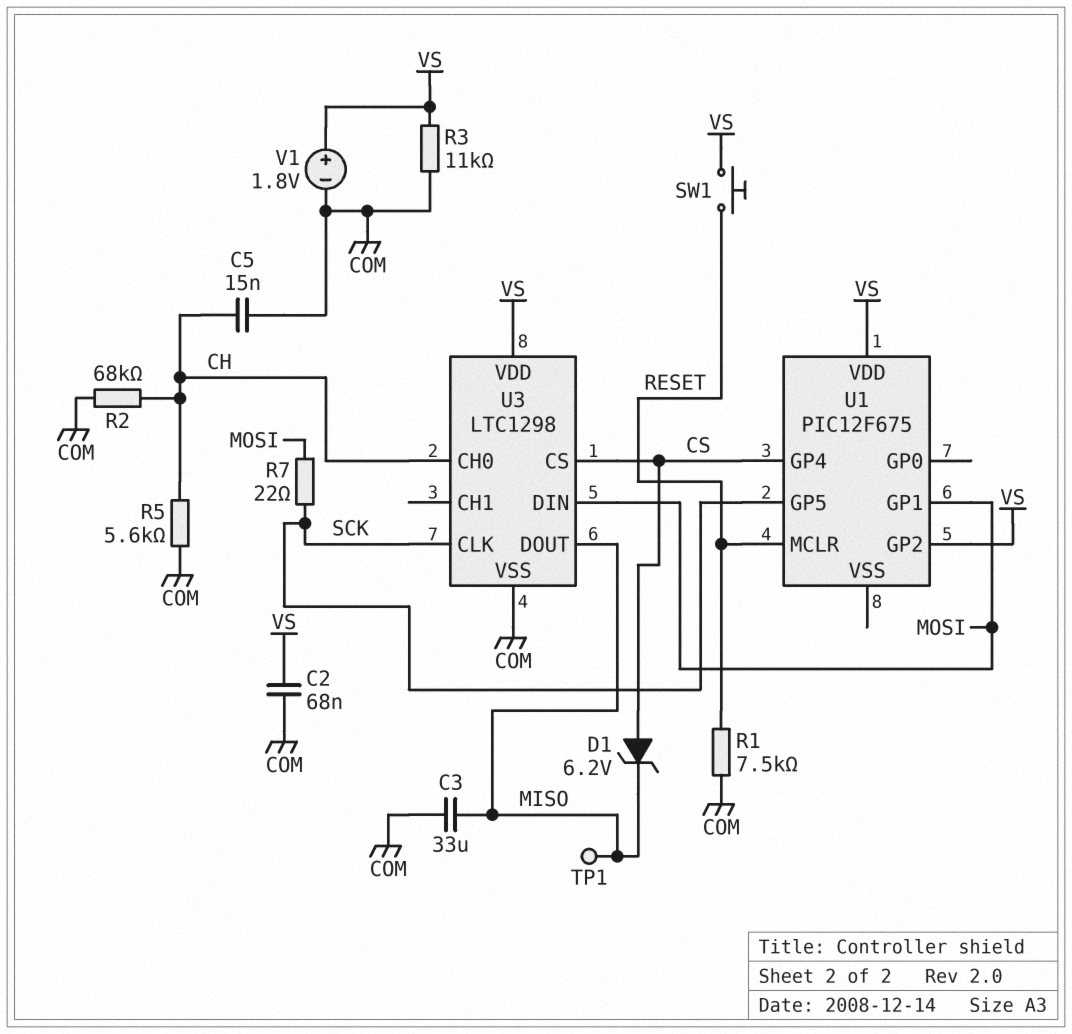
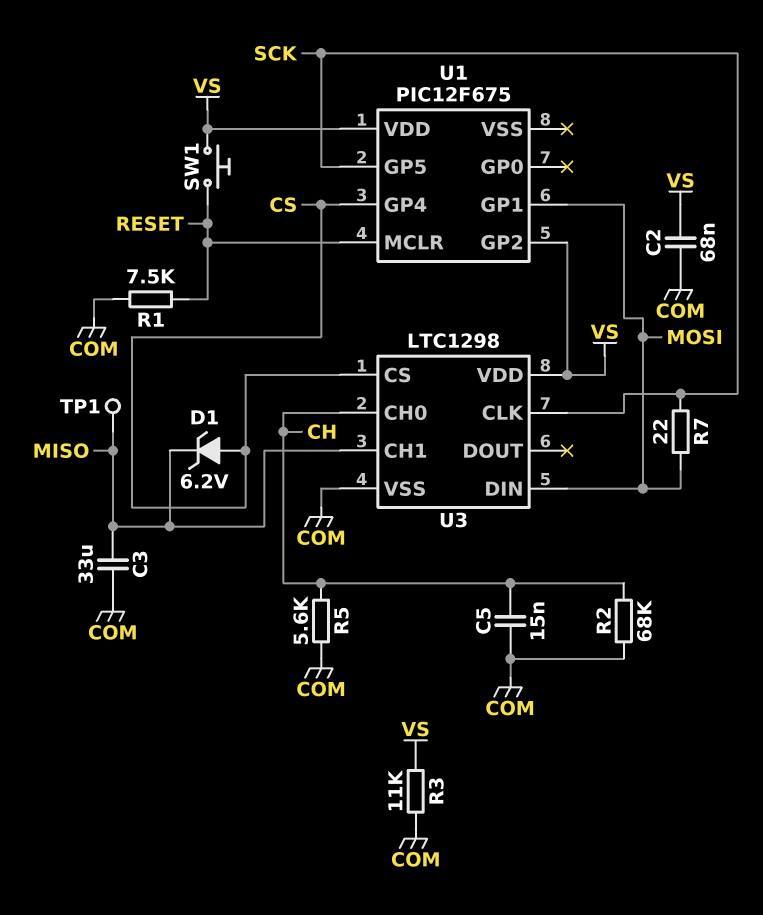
U3 pin CH1: none -> MISO
U3 pin DOUT: MISO -> none
V1: 1.8V (plus VS, minus COM) -> none

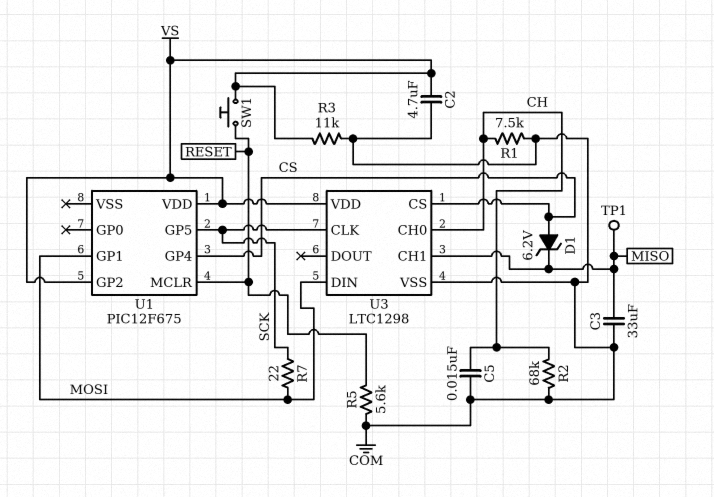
C2: 68nF (COM, VS) -> 4.7uF (COM, VS)
R1: 7.5k (COM, RESET) -> 7.5k (CH, COM)
R5: 5.6k (CH, COM) -> 5.6k (COM, RESET)

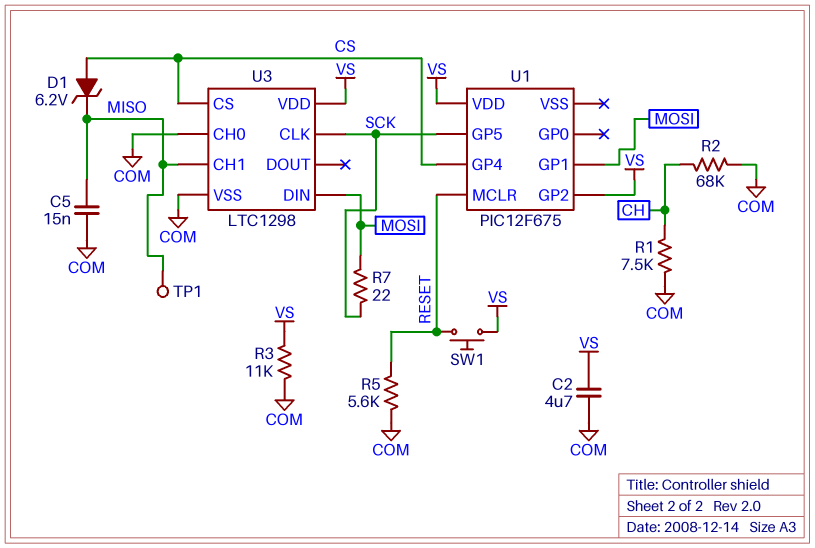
C3: 33uF (COM, MISO) -> none
C5: 15nF (CH, COM) -> 15nF (COM, MISO)
U3 pin CH0: CH -> COM

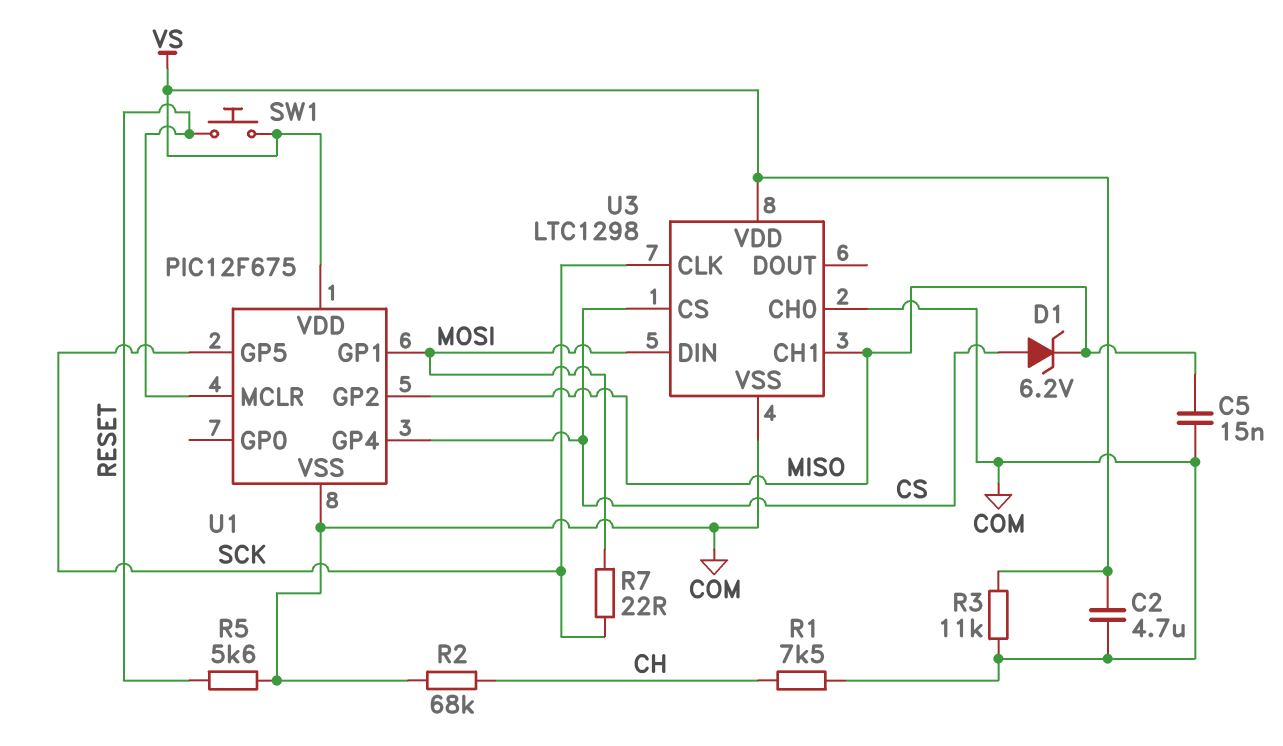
TP1: test point (MISO) -> none
U1 pin GP2: VS -> MISO
U1 pin VSS: none -> COM

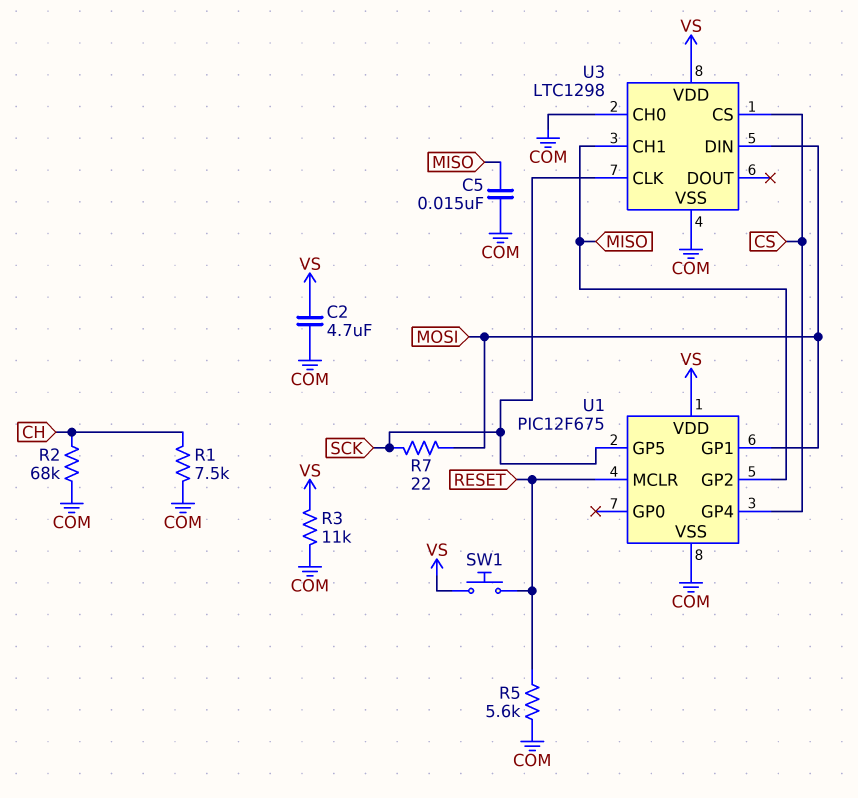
D1: zener 6.2V (A CS, K MISO) -> none

